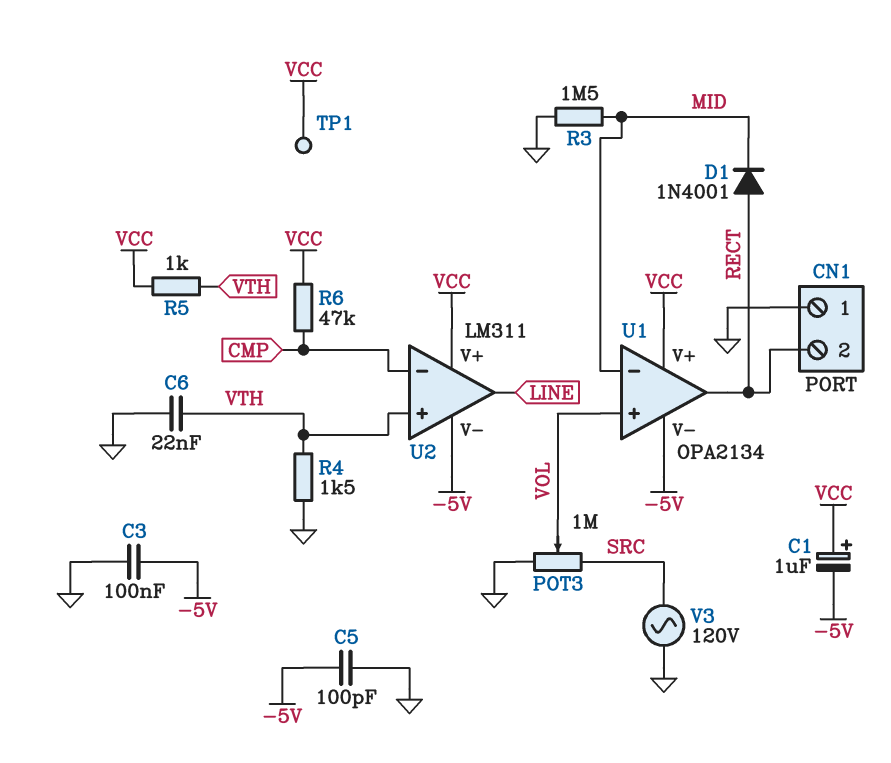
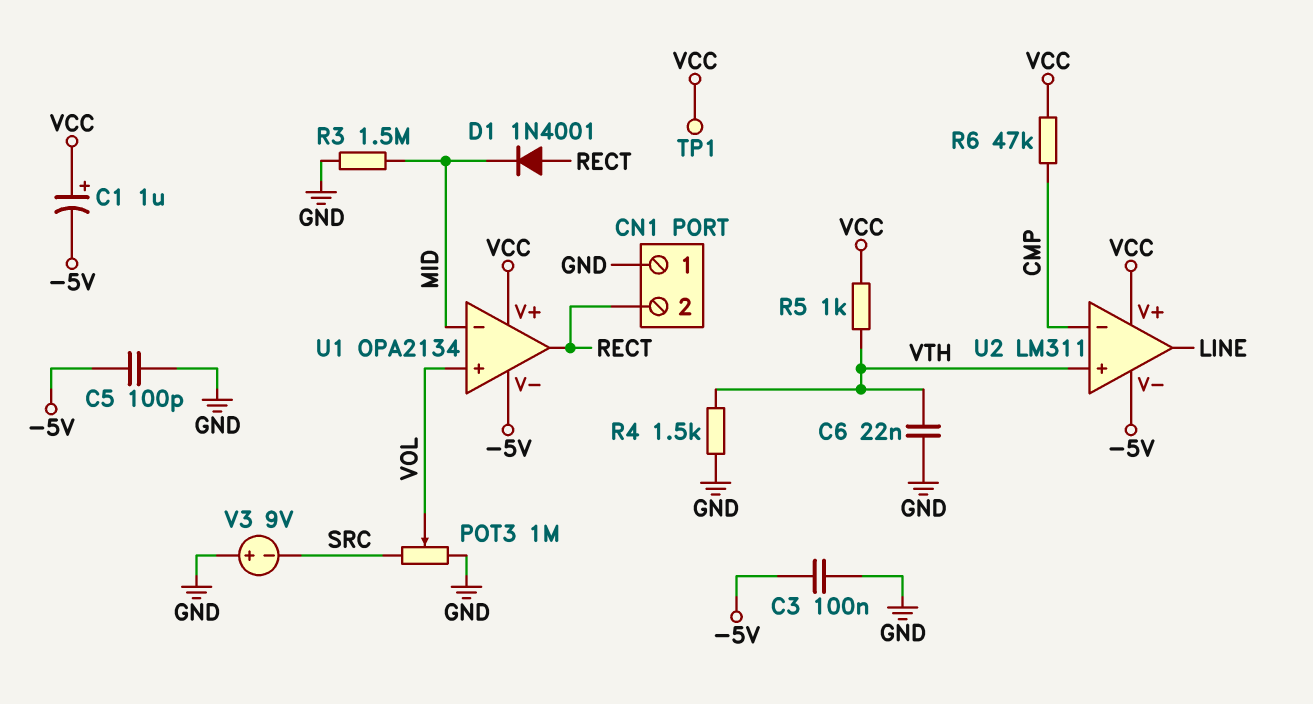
V3: AC 120V (GND, SRC) -> 9V (plus GND, minus SRC)

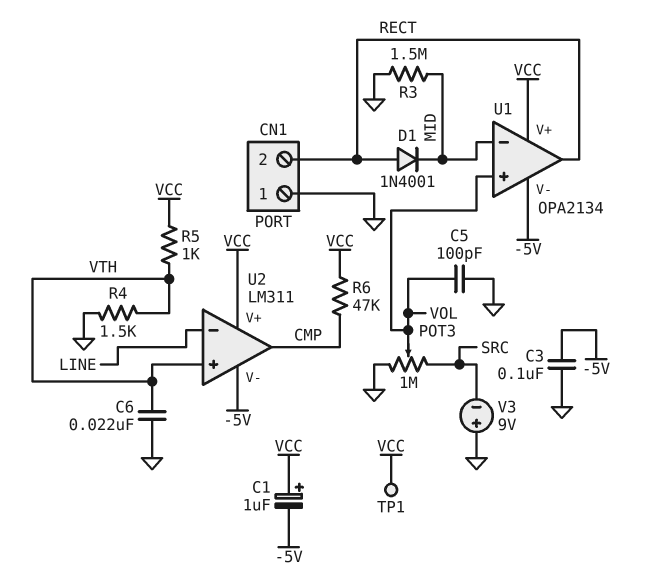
C5: 100pF (-5V, GND) -> 100pF (GND, VOL)
U2 pin in-: CMP -> LINE
U2 pin out: LINE -> CMP

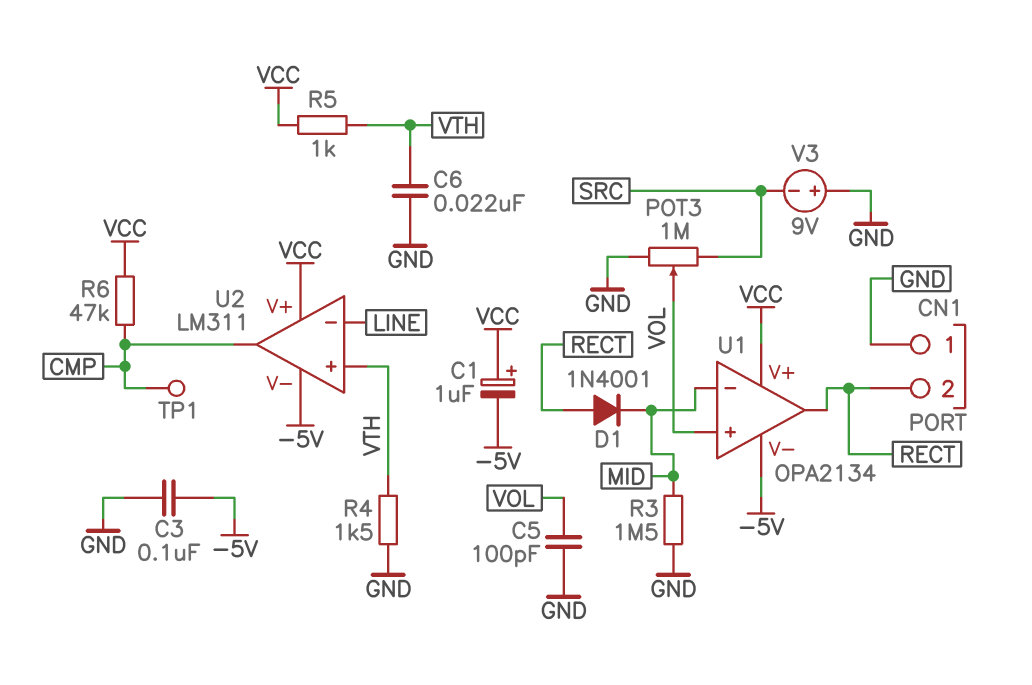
TP1: test point (VCC) -> test point (CMP)

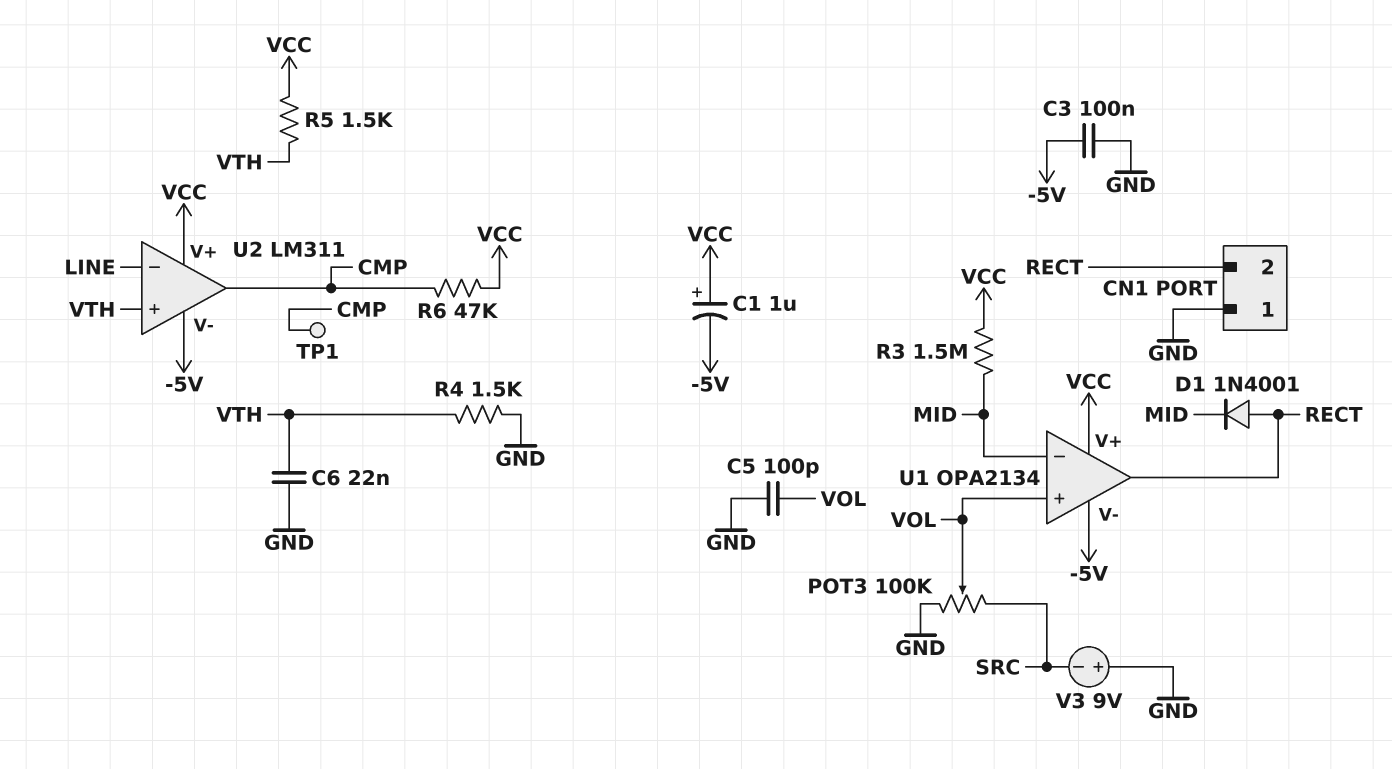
POT3: 1M (GND, SRC, wiper VOL) -> 100k (GND, SRC, wiper VOL)
R3: 1.5M (GND, MID) -> 1.5M (MID, VCC)
R5: 1k (VCC, VTH) -> 1.5k (VCC, VTH)

